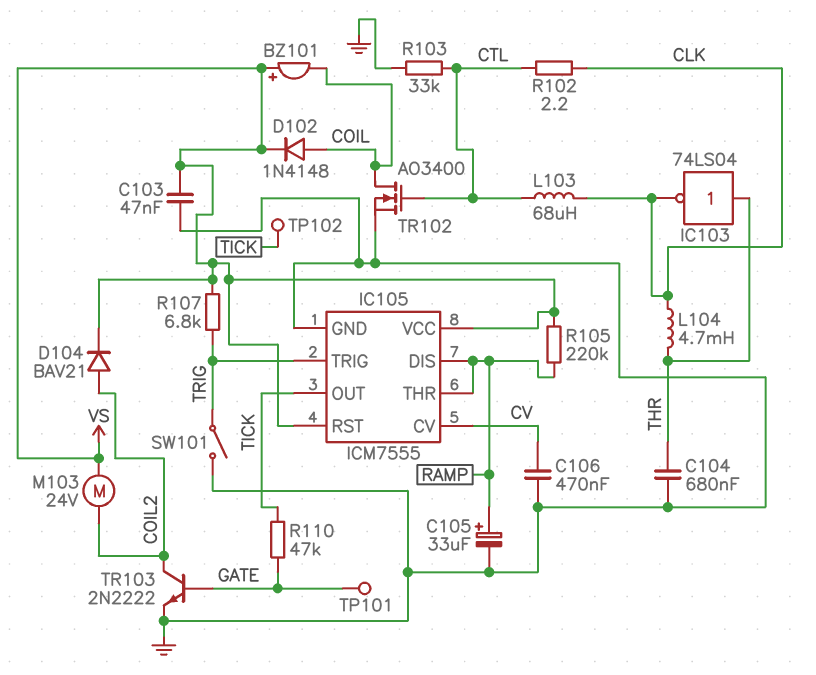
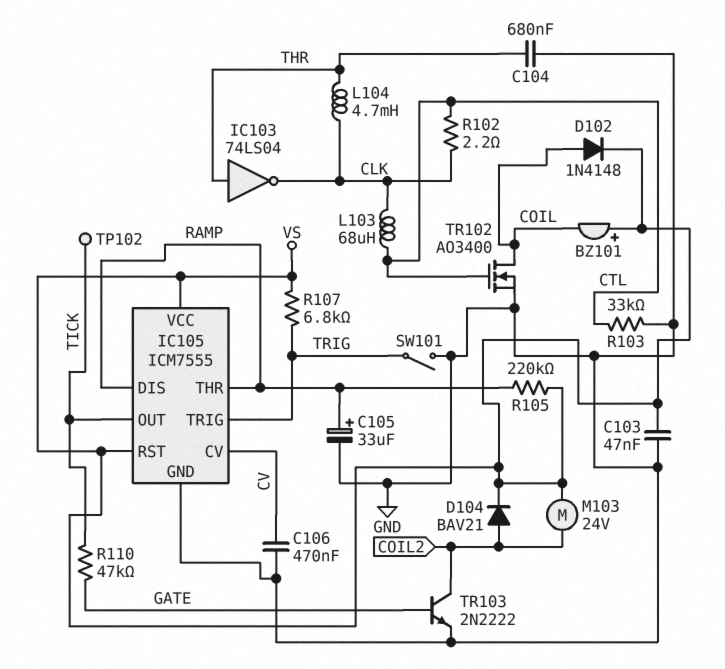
TP101: test point (GATE) -> none

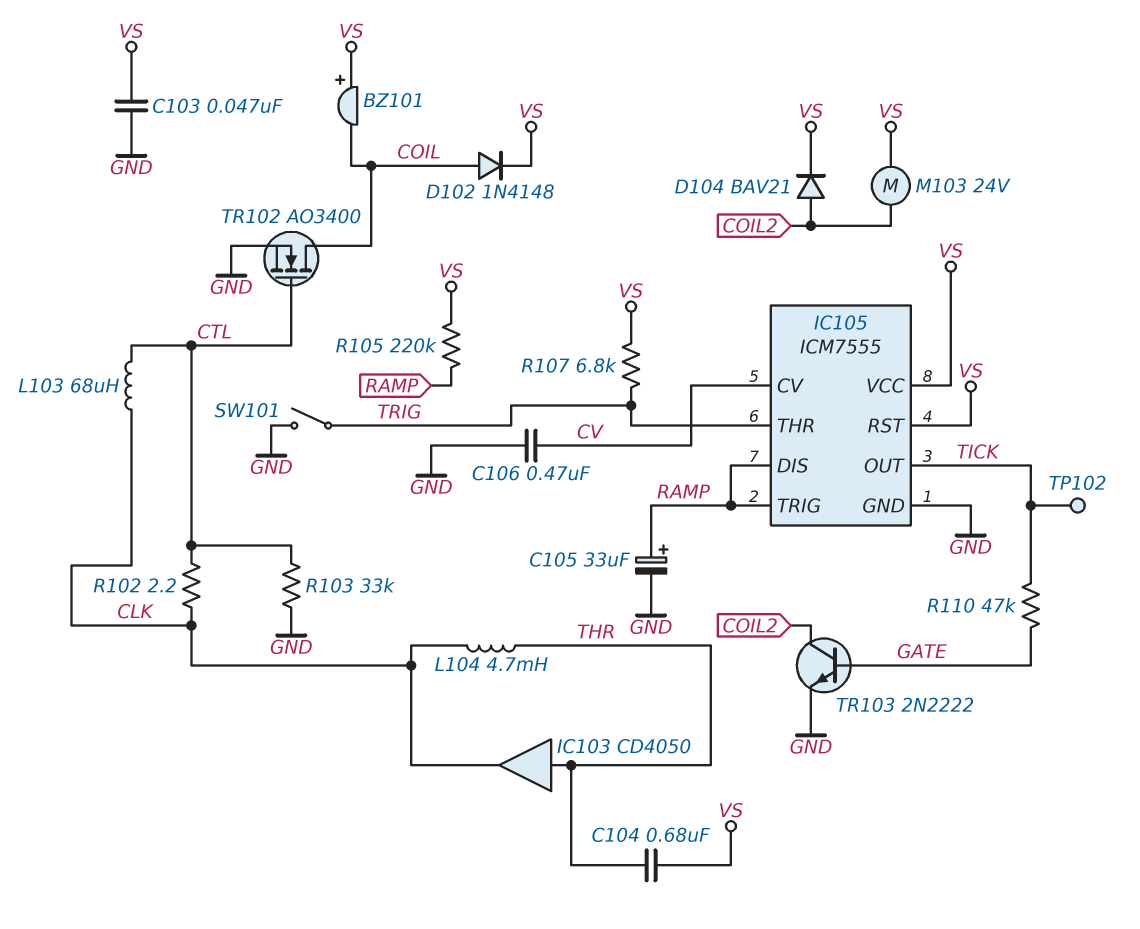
C104: 680nF (GND, THR) -> 680nF (THR, VS)
IC103: NOT 74LS04 (in THR, out CLK) -> buffer CD4050 (in THR, out CLK)
IC105 pin THR: RAMP -> TRIG
IC105 pin TRIG: TRIG -> RAMP

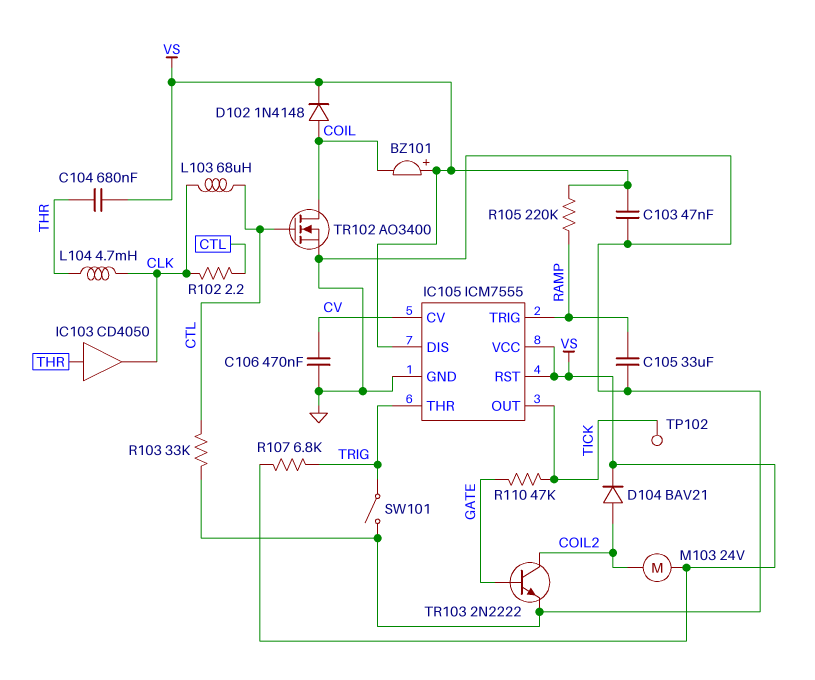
C105: 33uF (plus RAMP, minus GND) -> 33uF (GND, RAMP)
IC105 pin DIS: RAMP -> VS

